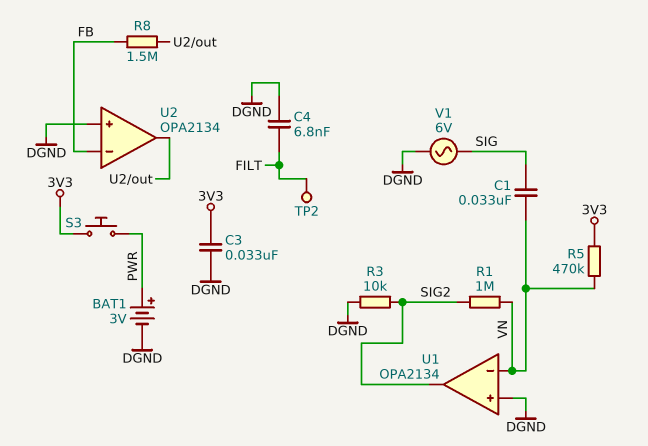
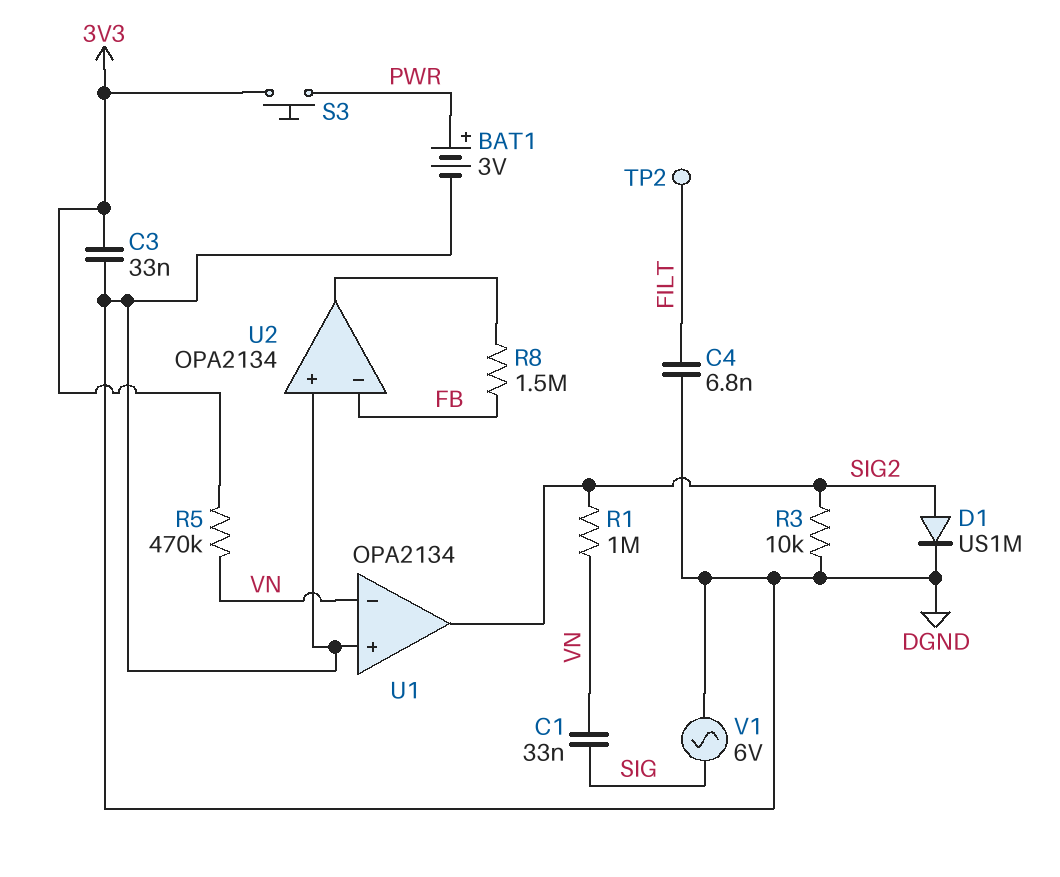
D1: none -> diode US1M (A SIG2, K DGND)

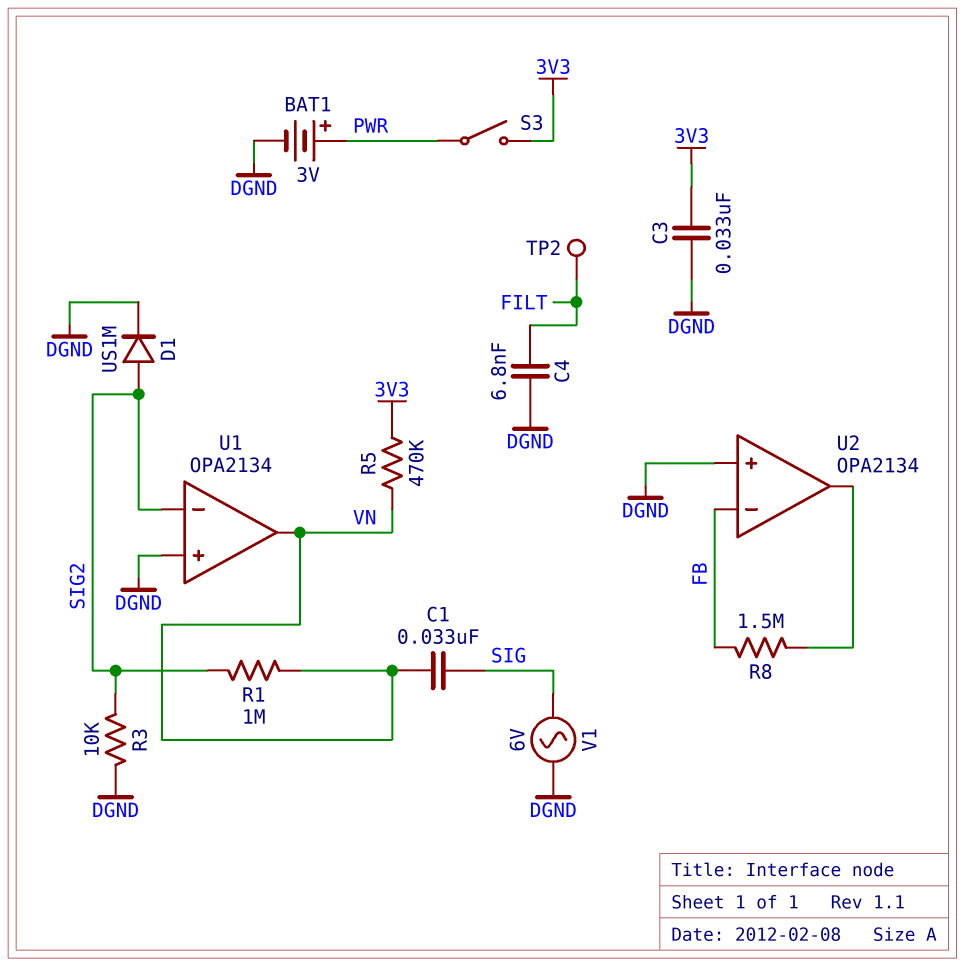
S3: button (3V3, PWR) -> switch (3V3, PWR)
U1 pin in-: VN -> SIG2
U1 pin out: SIG2 -> VN

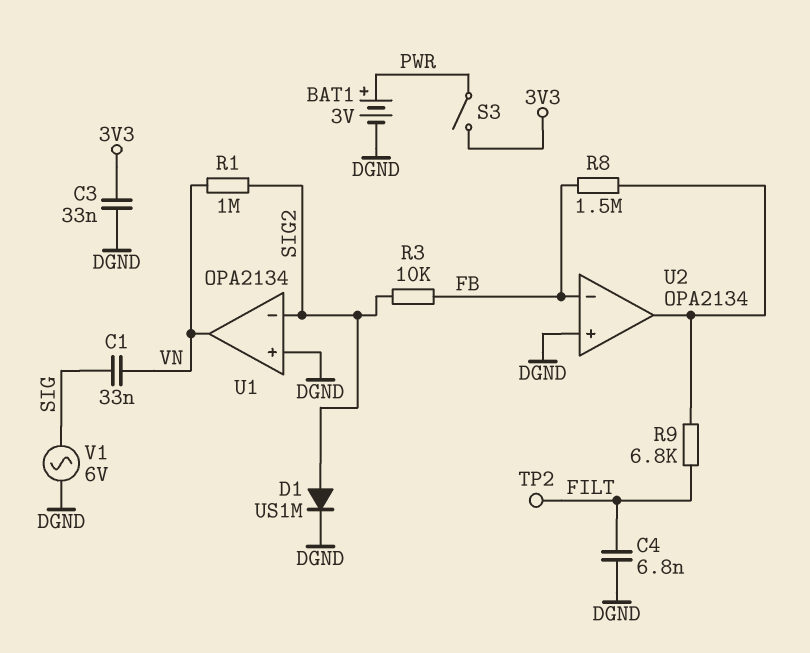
R3: 10k (DGND, SIG2) -> 10k (FB, SIG2)
R5: 470k (3V3, VN) -> none
R9: none -> 6.8k (FILT, U2/out)

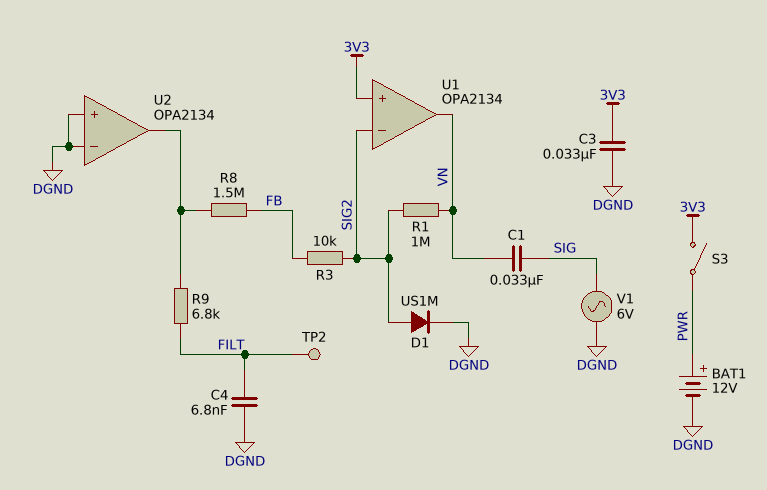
BAT1: 3V (plus PWR, minus DGND) -> 12V (plus PWR, minus DGND)
U1 pin in+: DGND -> 3V3
U2 pin in-: FB -> DGND

